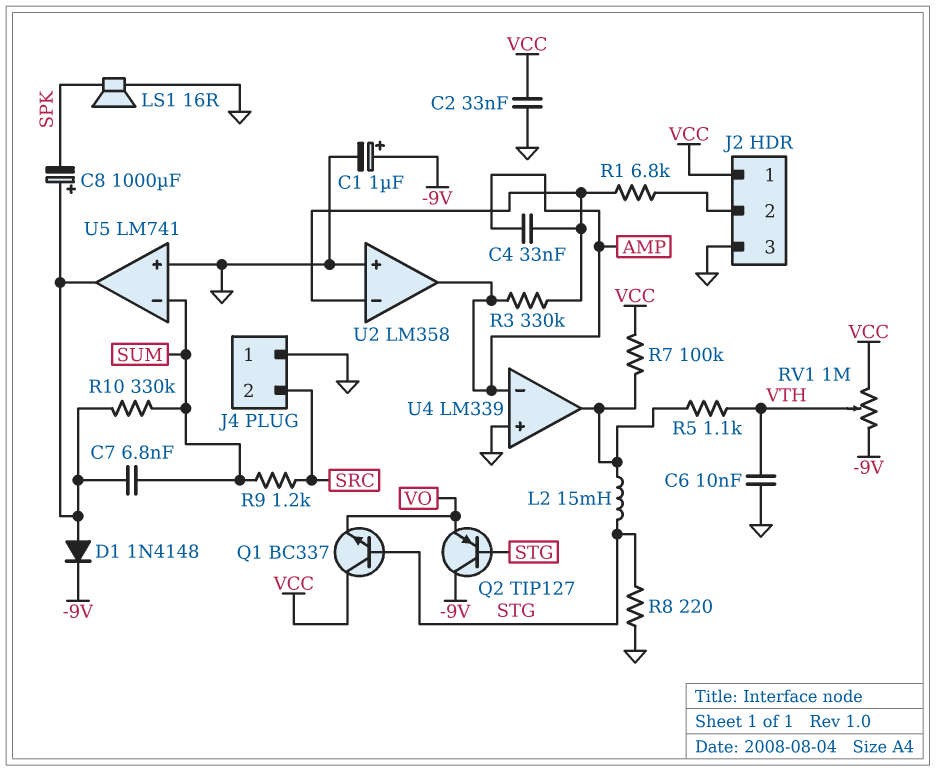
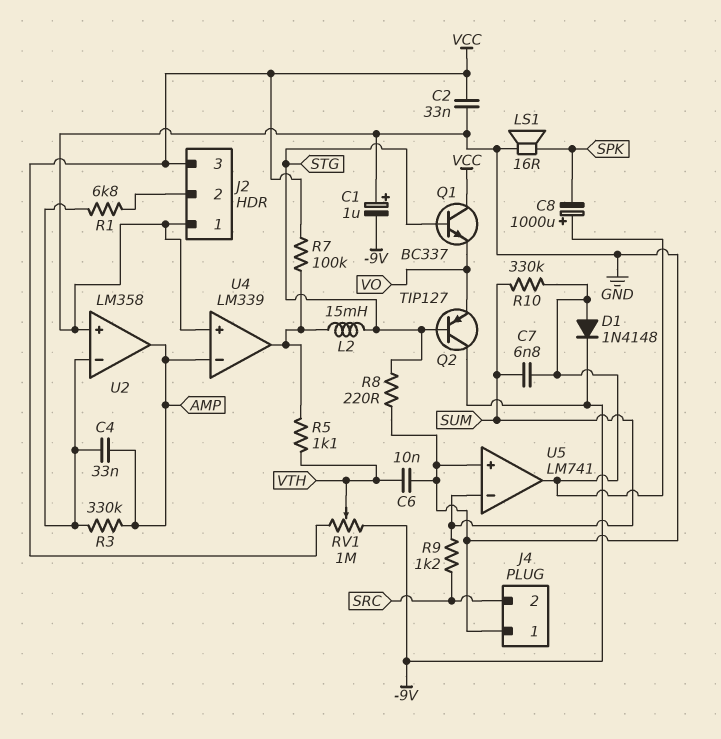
C1: 1uF (plus -9V, minus GND) -> 1uF (plus GND, minus -9V)
J2 pin 1: VCC -> GND
J2 pin 3: GND -> VCC

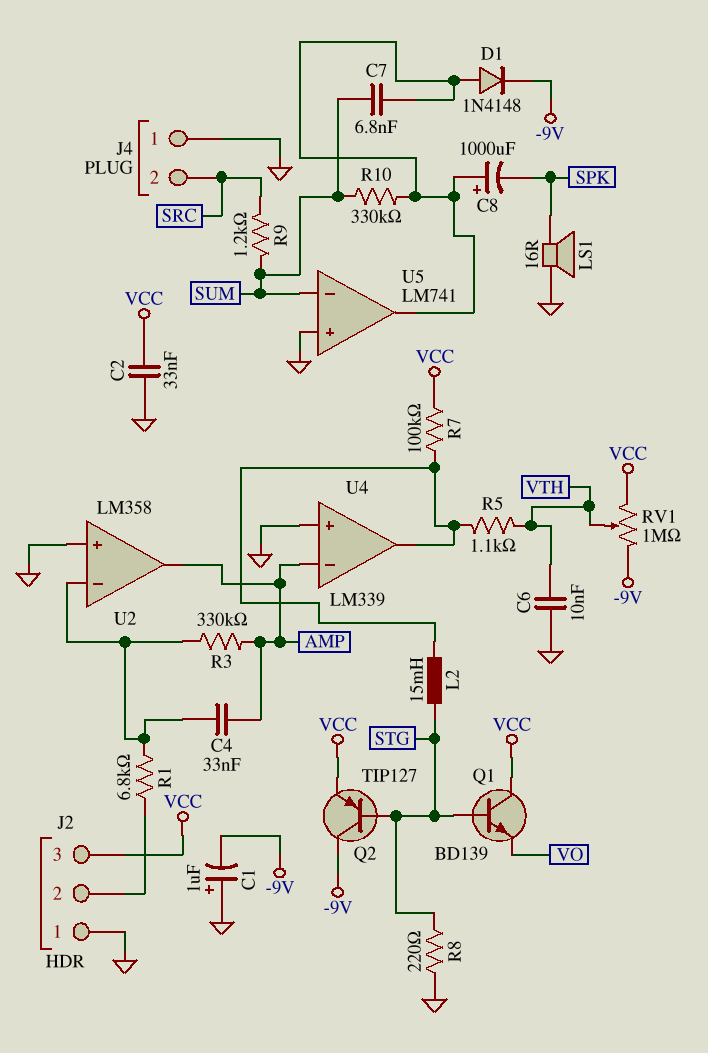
Q1: NPN BC337 (B STG, C VCC, E VO) -> NPN BD139 (B STG, C VCC, E VO)
Q2: PNP TIP127 (B STG, C -9V, E VO) -> PNP TIP127 (B STG, C -9V, E VCC)

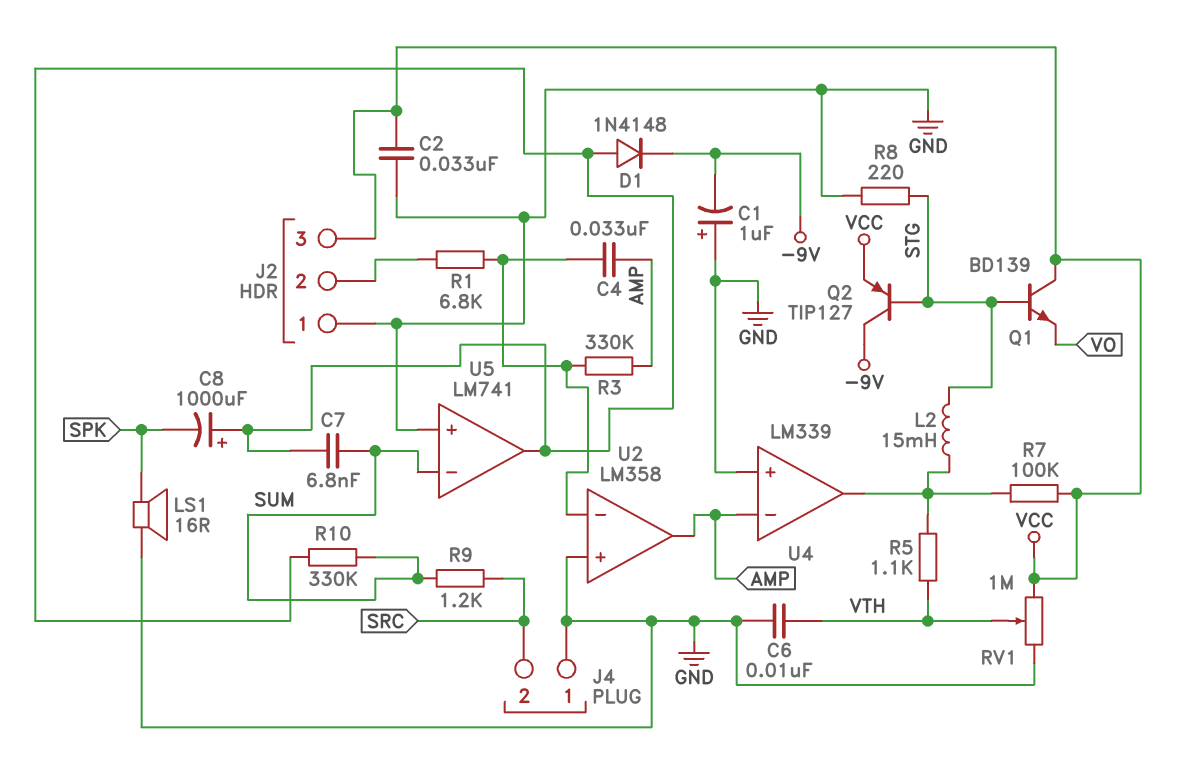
RV1: 1M (-9V, VCC, wiper VTH) -> 1M (GND, VCC, wiper VTH)

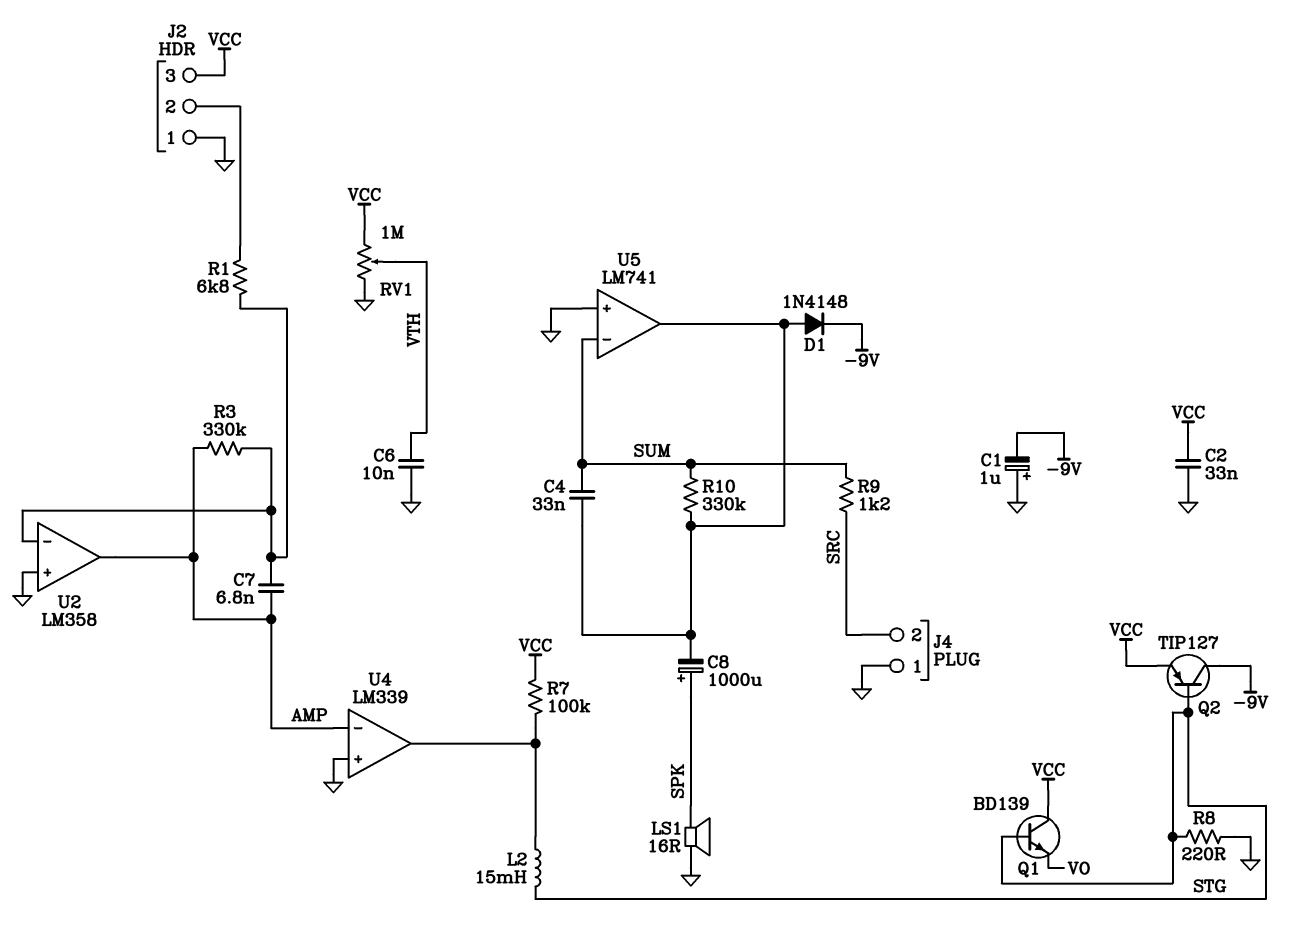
C4: 33nF (AMP, U2/in-) -> 33nF (SUM, U5/out)
C7: 6.8nF (SUM, U5/out) -> 6.8nF (AMP, U2/in-)
C8: 1000uF (plus U5/out, minus SPK) -> 1000uF (plus SPK, minus U5/out)
R5: 1.1k (U4/out, VTH) -> none

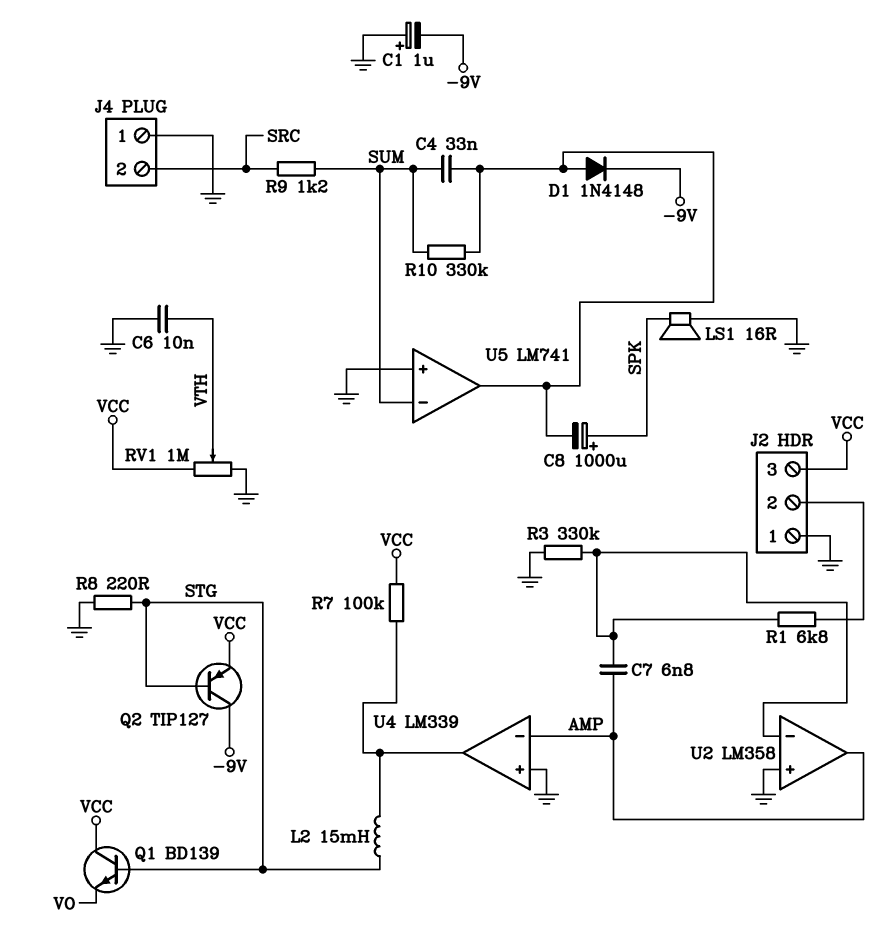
C2: 33nF (GND, VCC) -> none
R3: 330k (AMP, U2/in-) -> 330k (GND, U2/in-)

